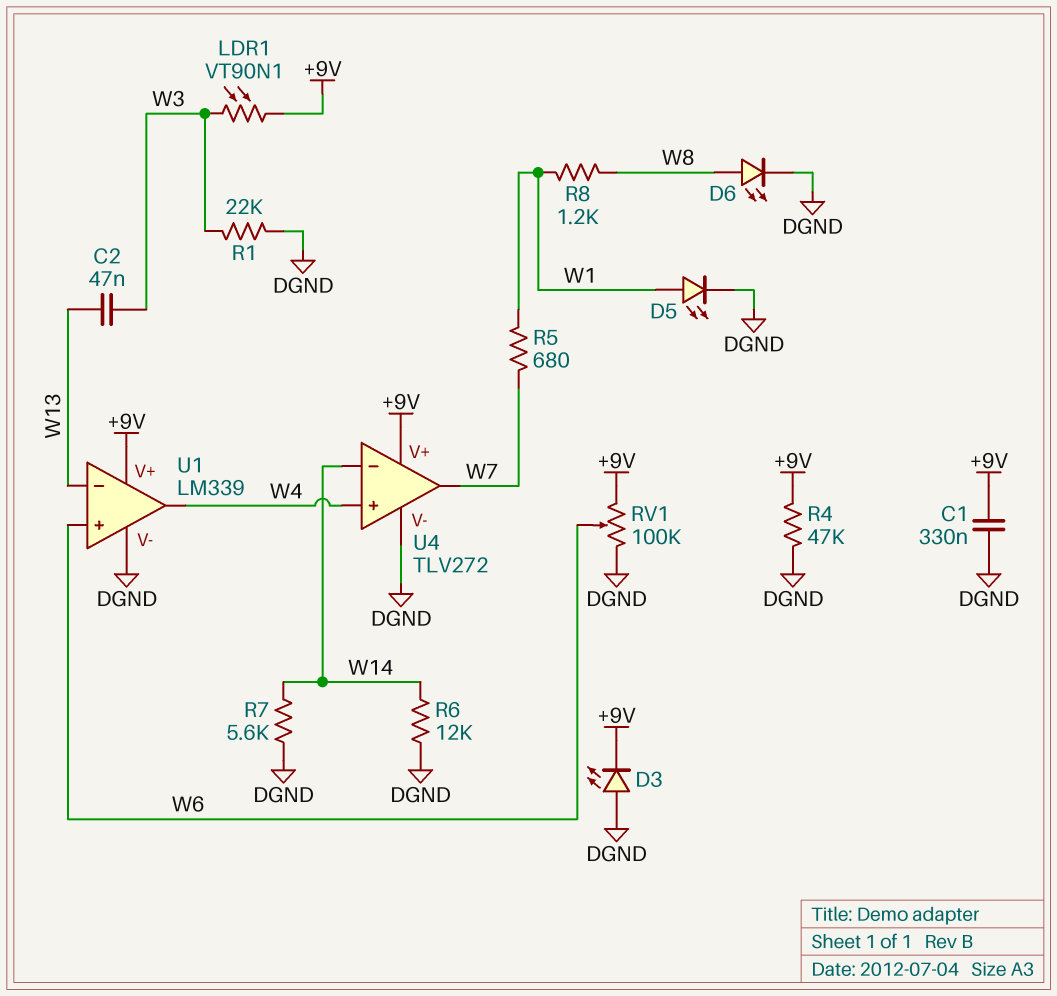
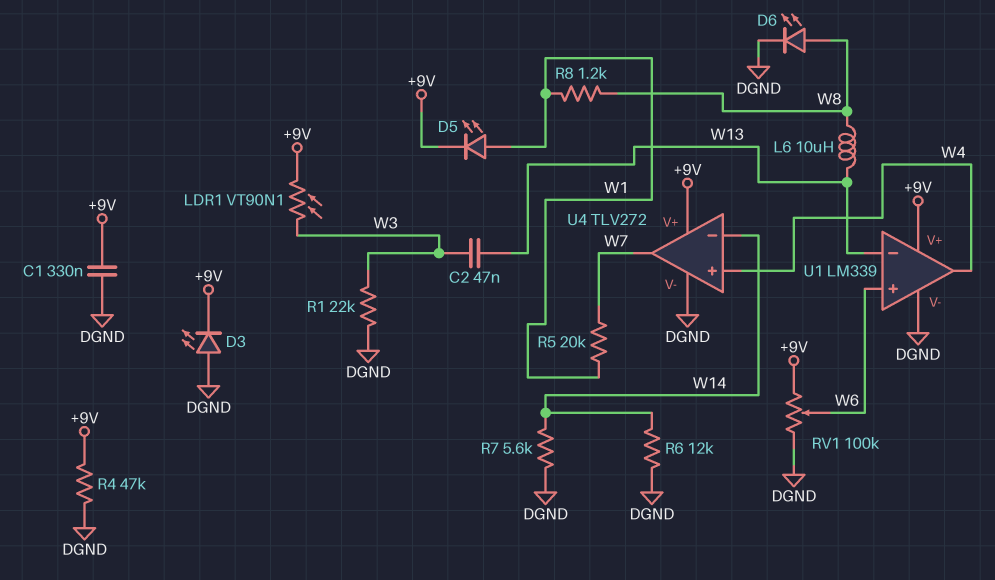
D5: LED (A W1, K DGND) -> LED (A W1, K +9V)
L6: none -> 10uH (W8, W13)
R5: 680 (W1, W7) -> 20k (W1, W7)

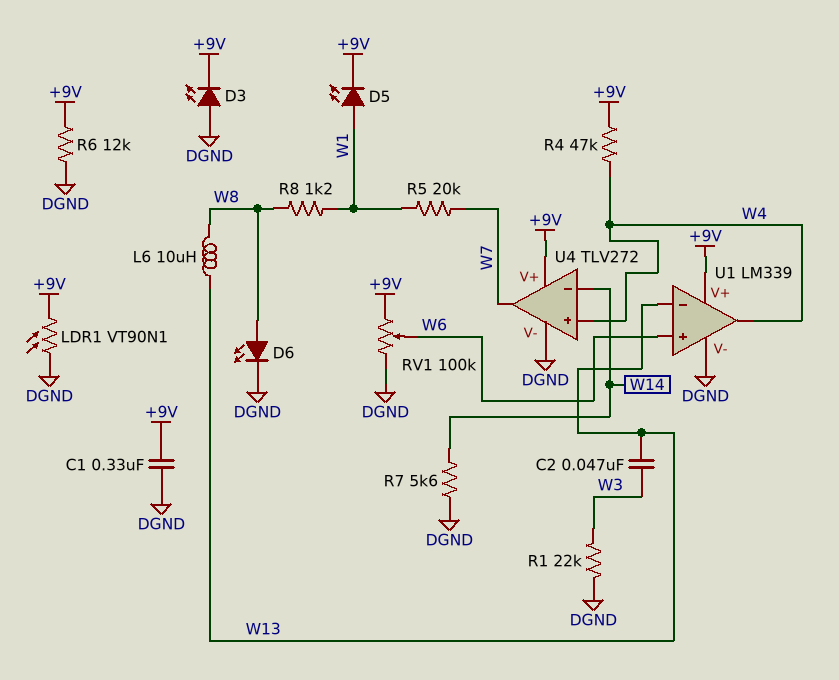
LDR1: VT90N1 (+9V, W3) -> VT90N1 (+9V, DGND)
R4: 47k (+9V, DGND) -> 47k (+9V, W4)
R6: 12k (DGND, W14) -> 12k (+9V, DGND)

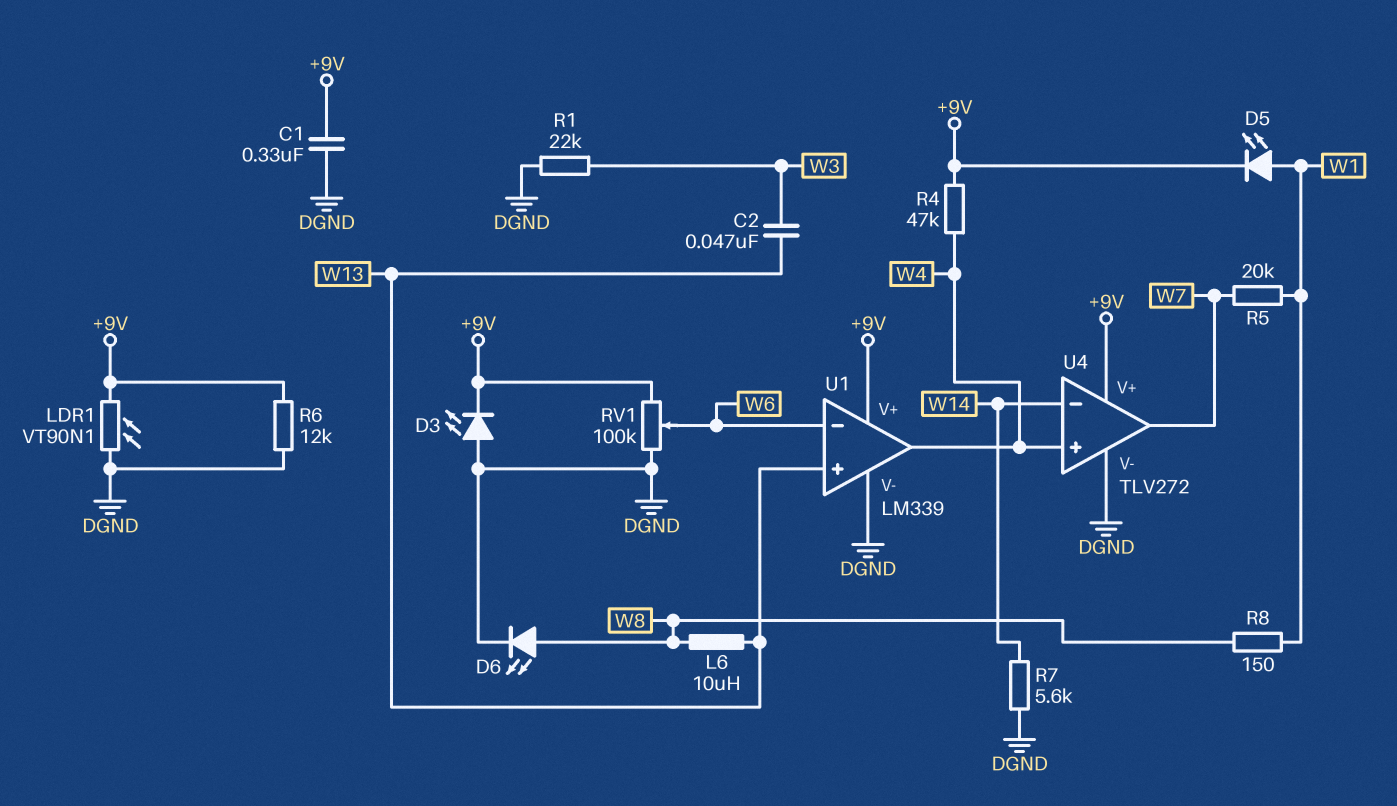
R8: 1.2k (W1, W8) -> 150 (W1, W8)
U1 pin in+: W6 -> W13
U1 pin in-: W13 -> W6

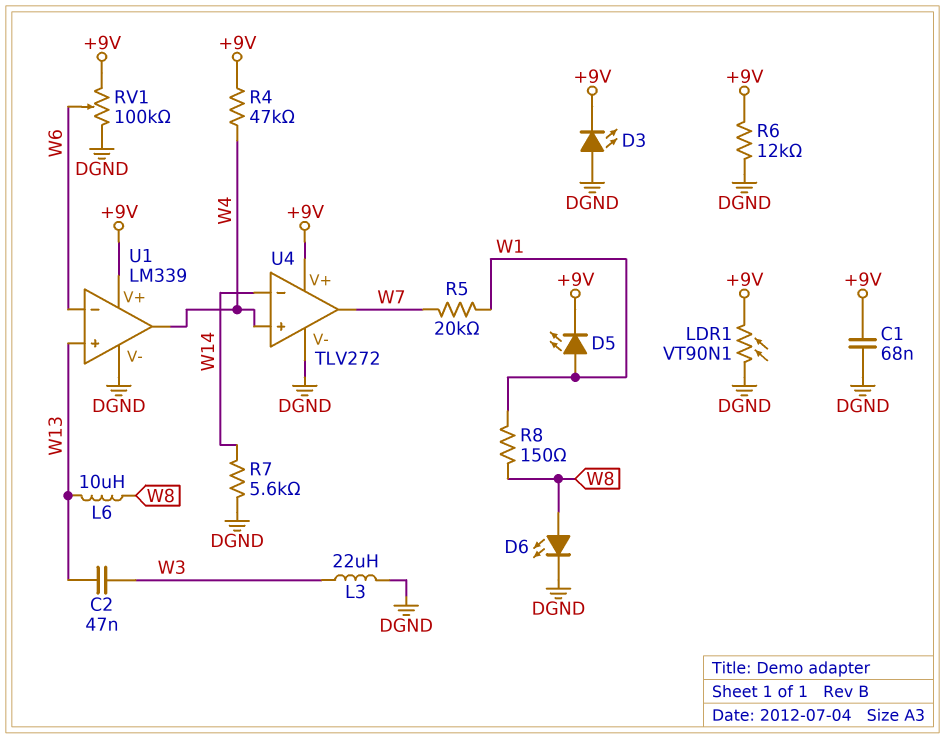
C1: 330nF (+9V, DGND) -> 68nF (+9V, DGND)
L3: none -> 22uH (DGND, W3)
R1: 22k (DGND, W3) -> none

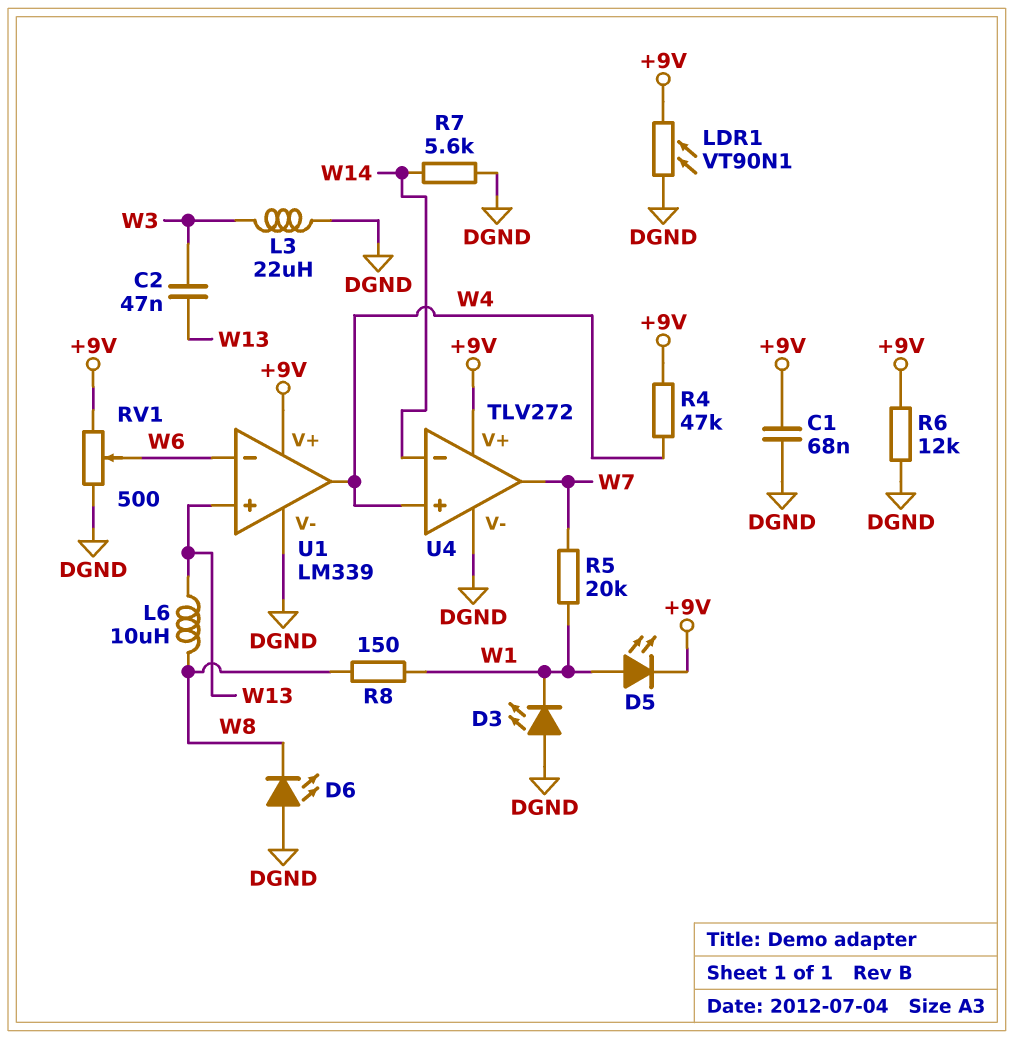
D3: LED (A DGND, K +9V) -> LED (A DGND, K W1)
D6: LED (A W8, K DGND) -> LED (A DGND, K W8)
RV1: 100k (+9V, DGND, wiper W6) -> 500 (+9V, DGND, wiper W6)

